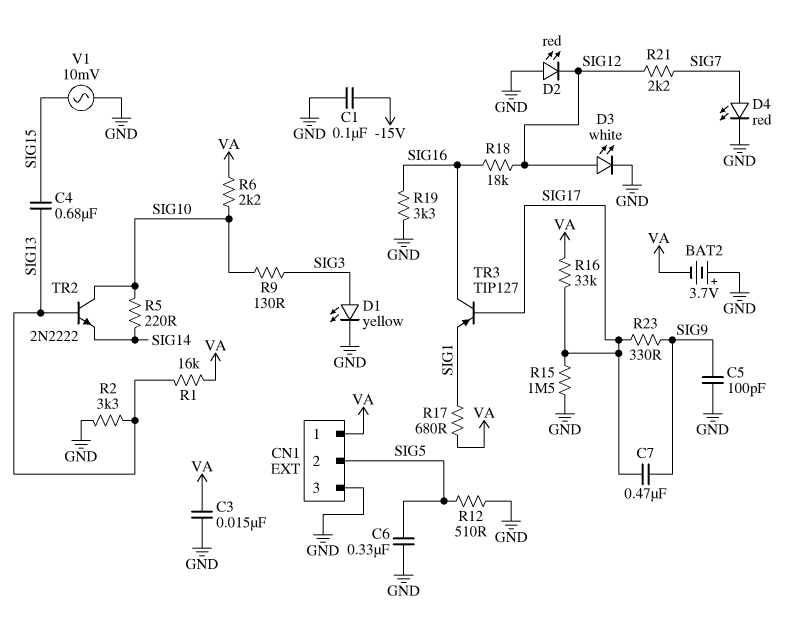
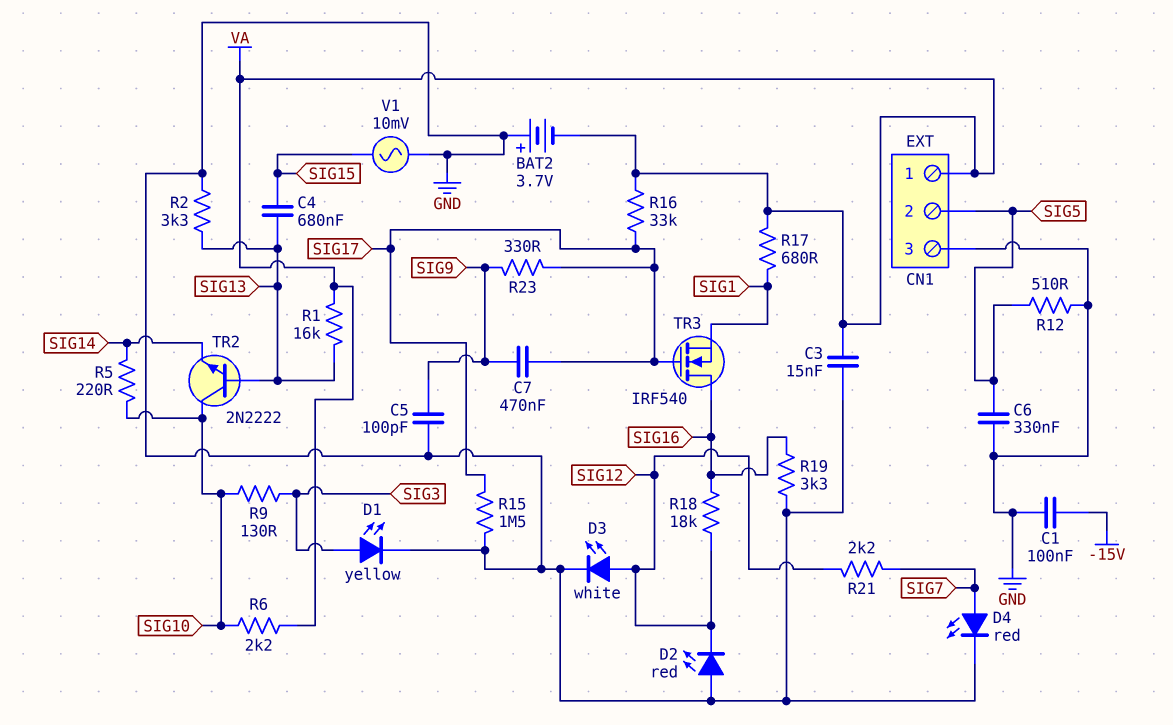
TR3: PNP TIP127 (B SIG17, C SIG16, E SIG1) -> NMOS IRF540 (G SIG17, D SIG16, S SIG1)

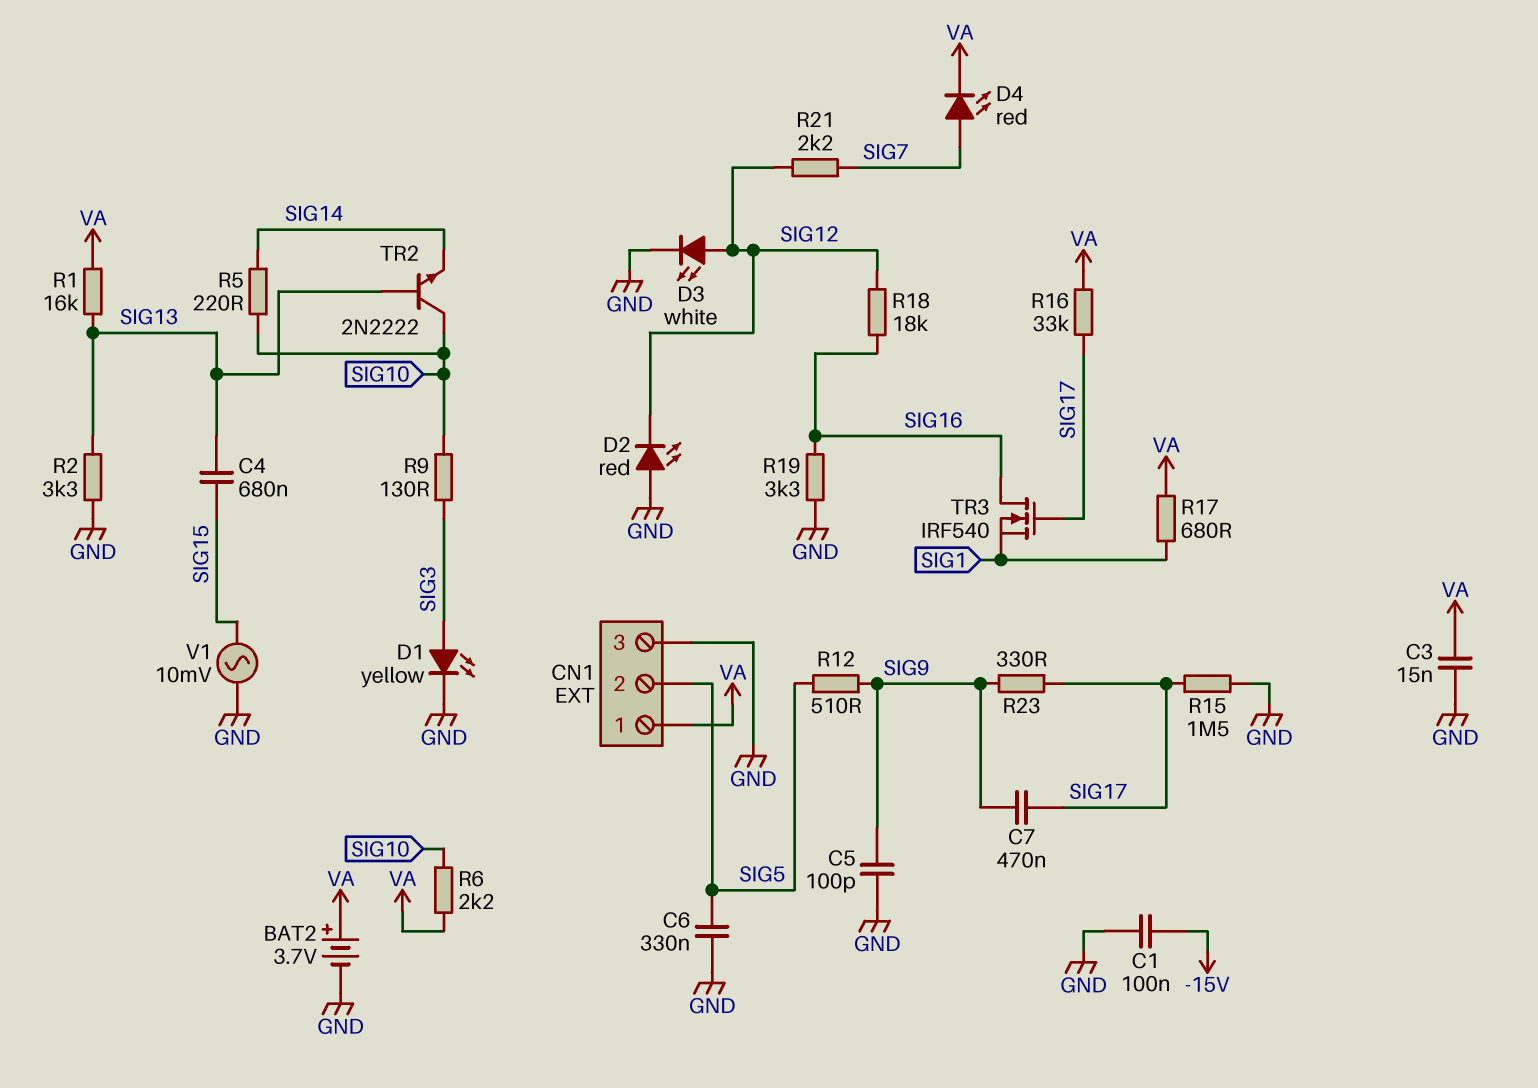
BAT2: 3.7V (plus GND, minus VA) -> 3.7V (plus VA, minus GND)
D4: LED red (A SIG7, K GND) -> LED red (A SIG7, K VA)
R12: 510 (GND, SIG5) -> 510 (SIG5, SIG9)

